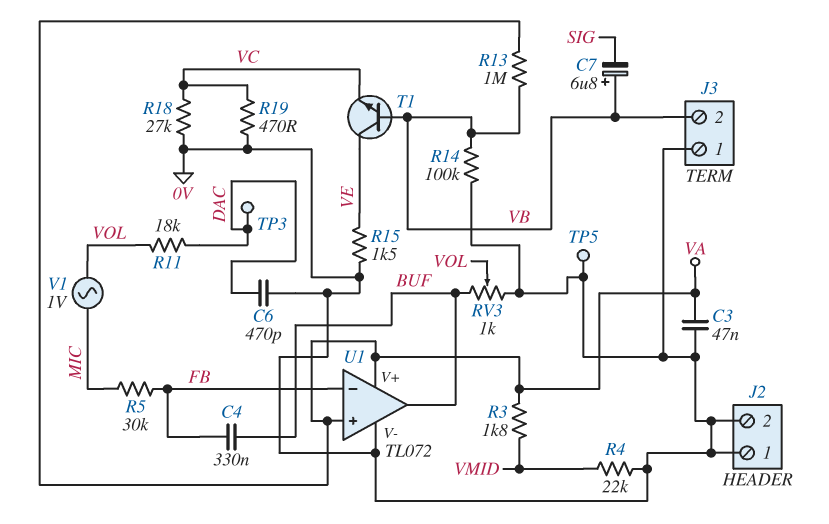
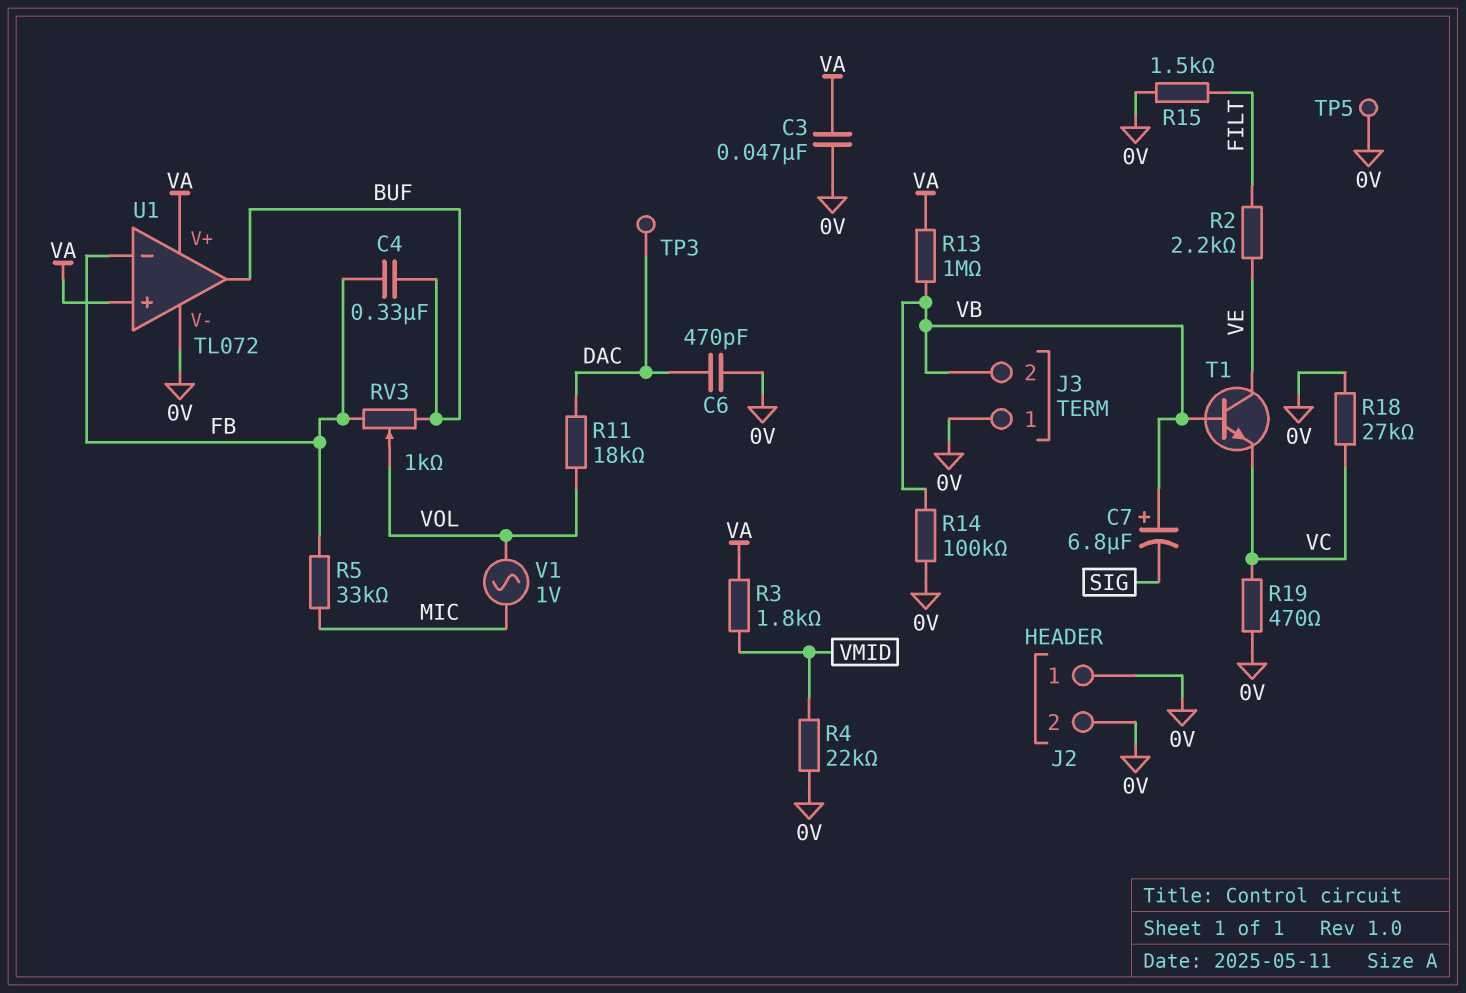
R2: none -> 2.2k (FILT, VE)
R5: 30k (FB, MIC) -> 33k (FB, MIC)
R15: 1.5k (0V, VE) -> 1.5k (0V, FILT)
RV3: 1k (0V, BUF, wiper VOL) -> 1k (BUF, FB, wiper VOL)

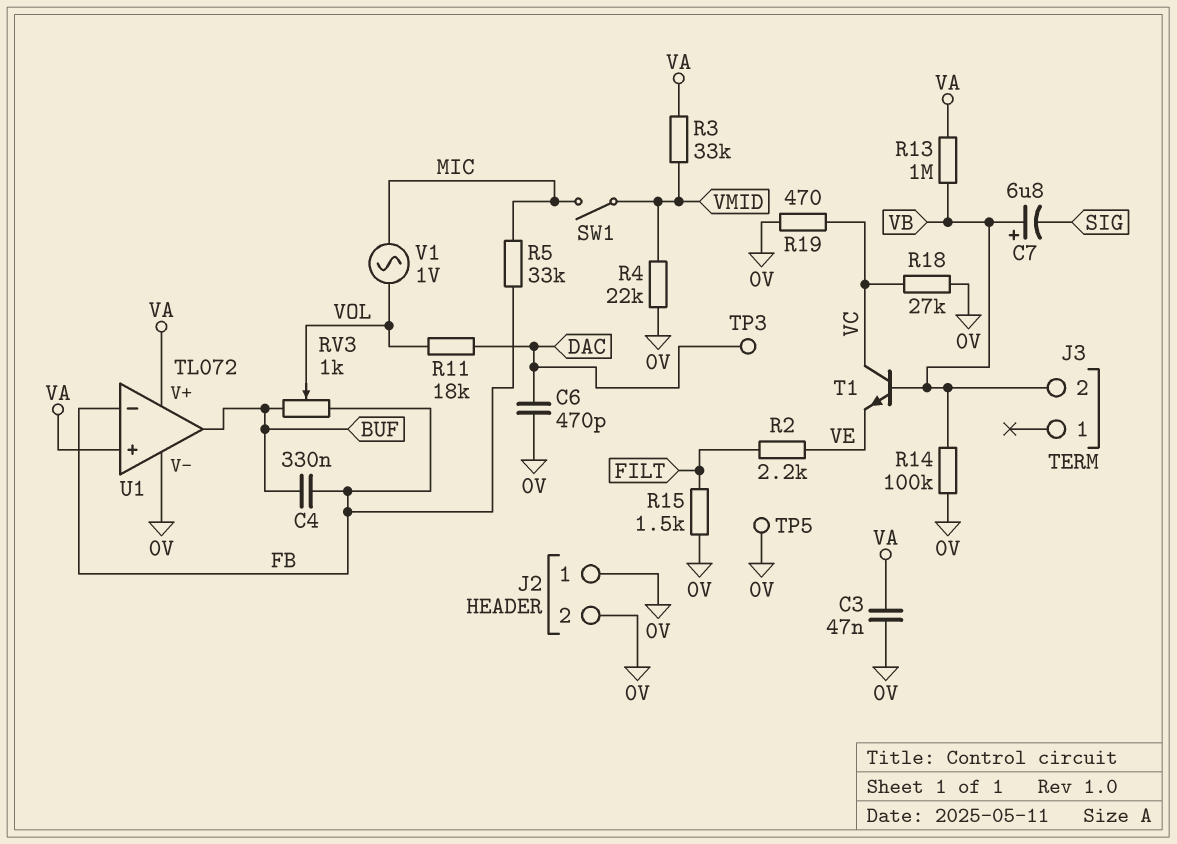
J3 pin 1: 0V -> none
R3: 1.8k (VA, VMID) -> 33k (VA, VMID)
SW1: none -> switch (MIC, VMID)
T1: NPN (B VB, C VE, E VC) -> NPN (B VB, C VC, E VE)

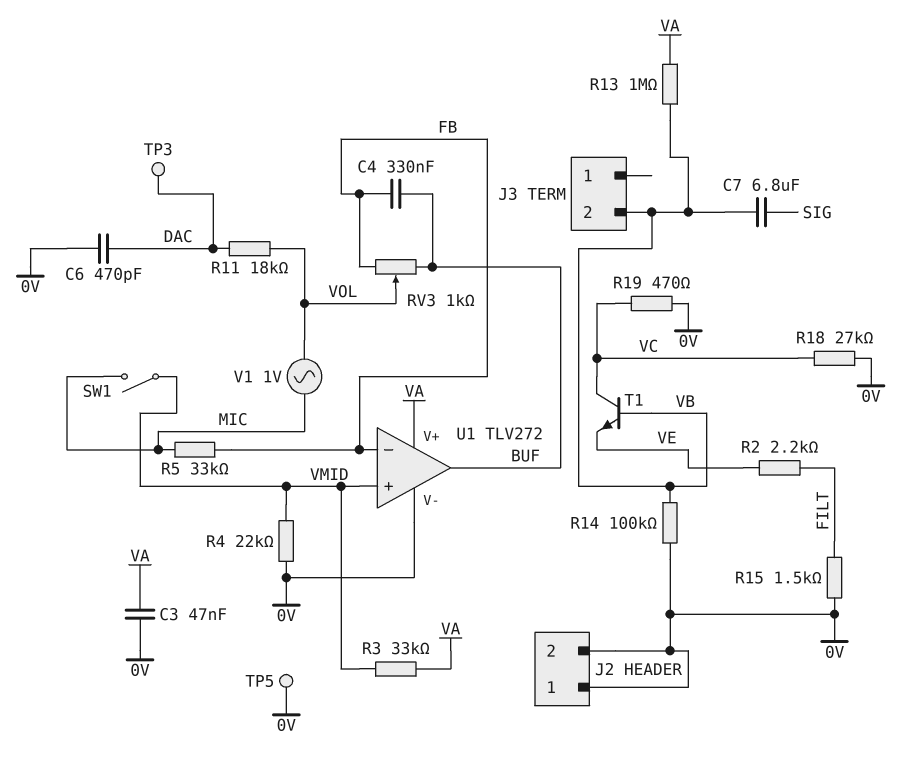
C7: 6.8uF (plus VB, minus SIG) -> 6.8uF (SIG, VB)
U1: TL072 -> TLV272
U1 pin in+: VA -> VMID

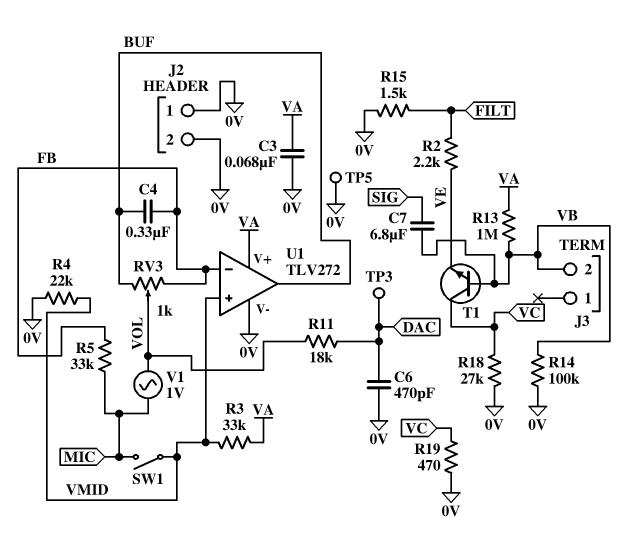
C3: 47nF (0V, VA) -> 68nF (0V, VA)

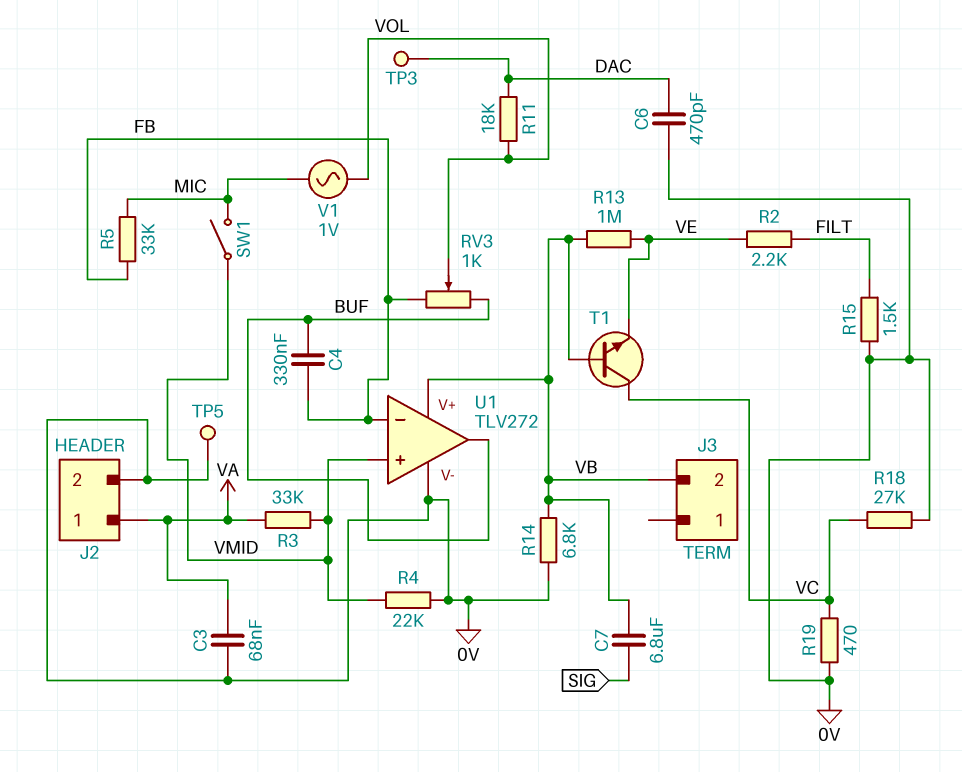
J2 pin 1: 0V -> VA
R13: 1M (VA, VB) -> 1M (VB, VE)
R14: 100k (0V, VB) -> 6.8k (0V, VB)
U1 pin V+: VA -> VB

